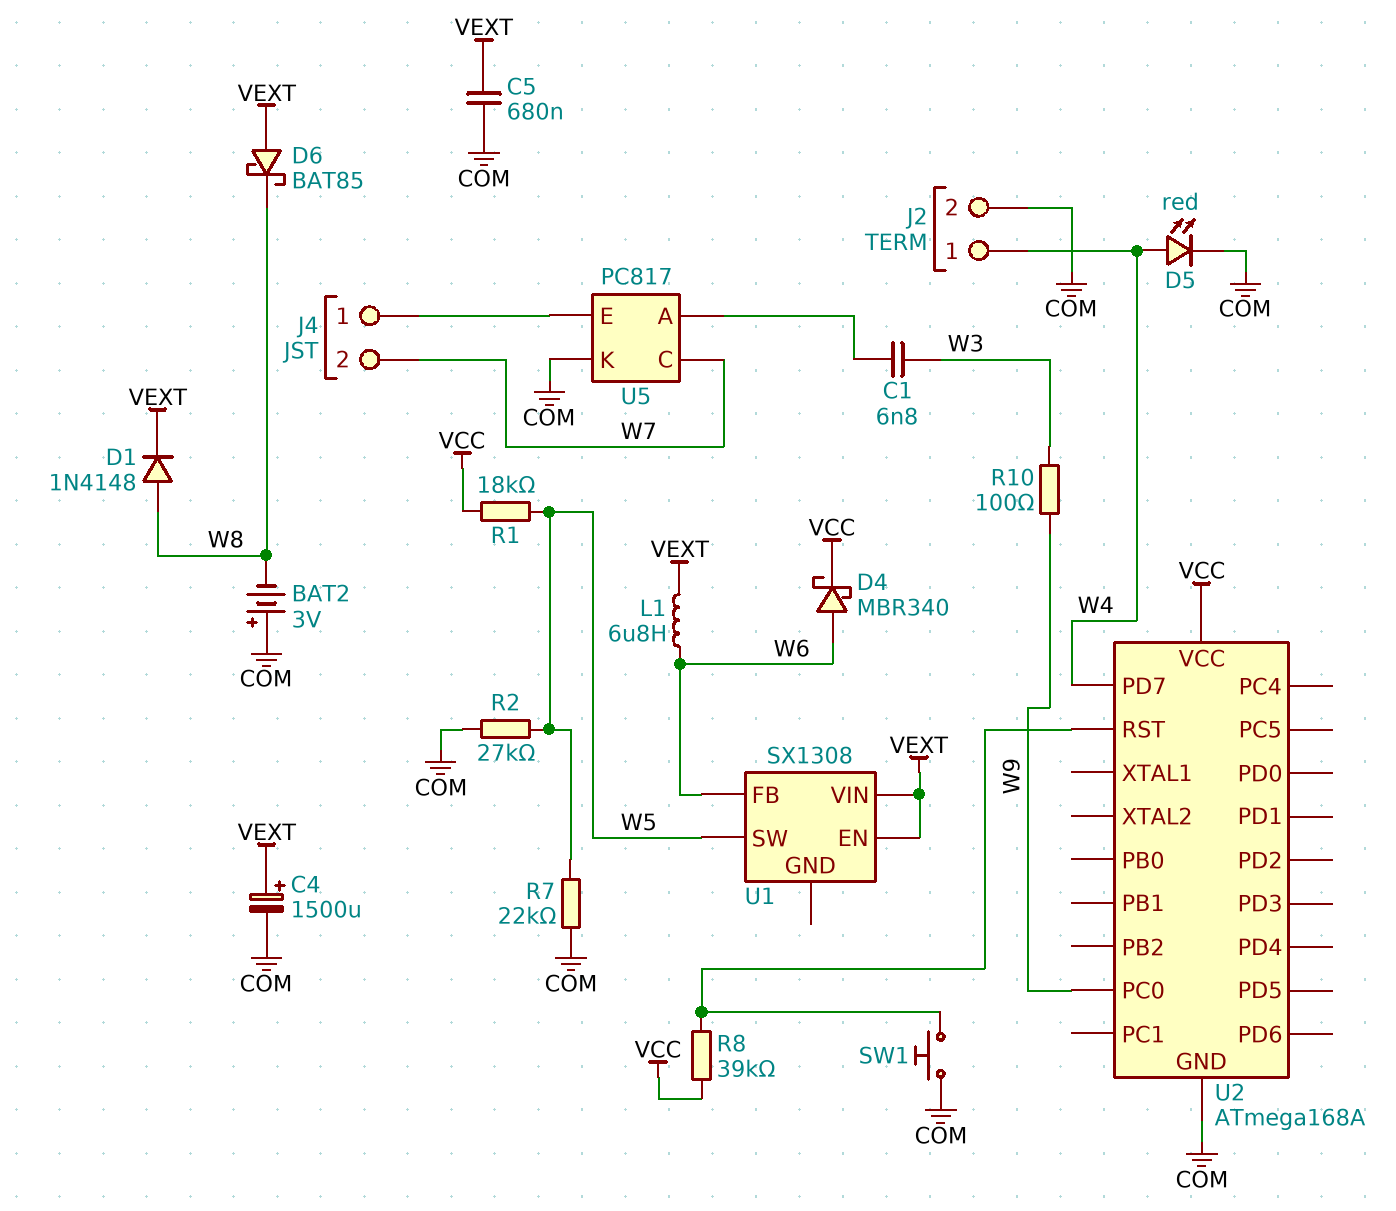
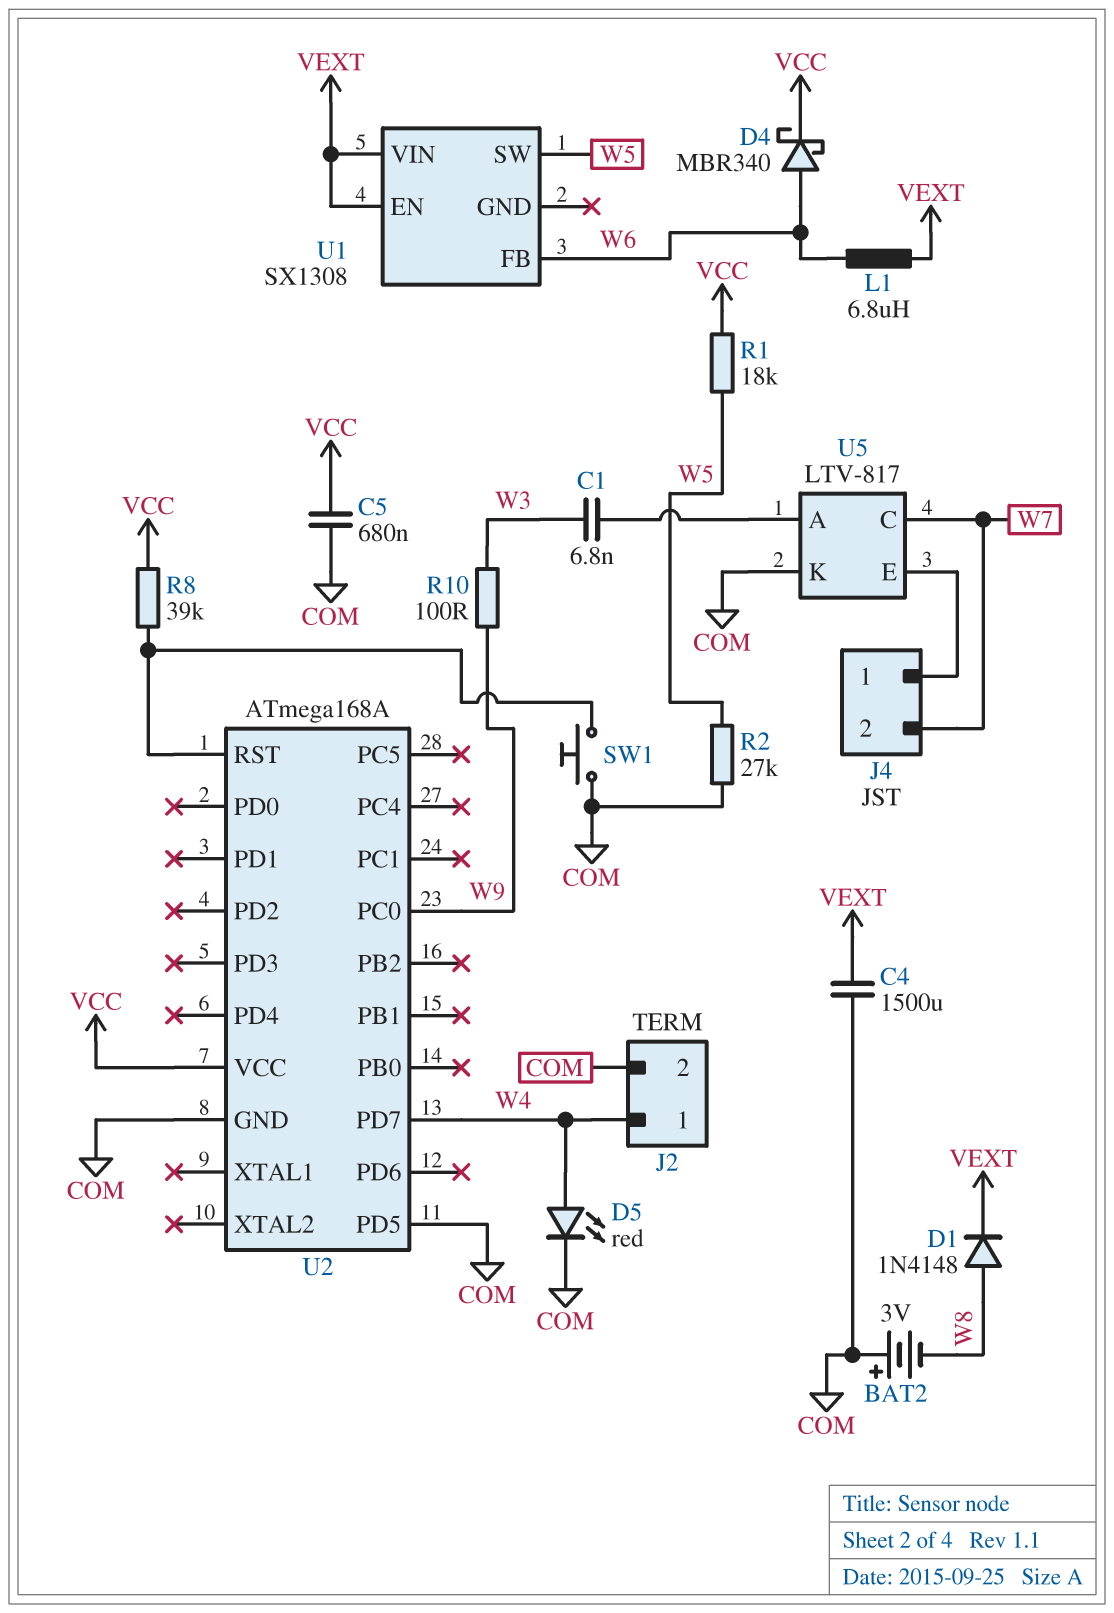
C4: 1500uF (plus VEXT, minus COM) -> 1500uF (COM, VEXT)
C5: 680nF (COM, VEXT) -> 680nF (COM, VCC)
D6: schottky BAT85 (A VEXT, K W8) -> none
R7: 22k (COM, W5) -> none
U2 pin PD5: none -> COM
U5: PC817 -> LTV-817

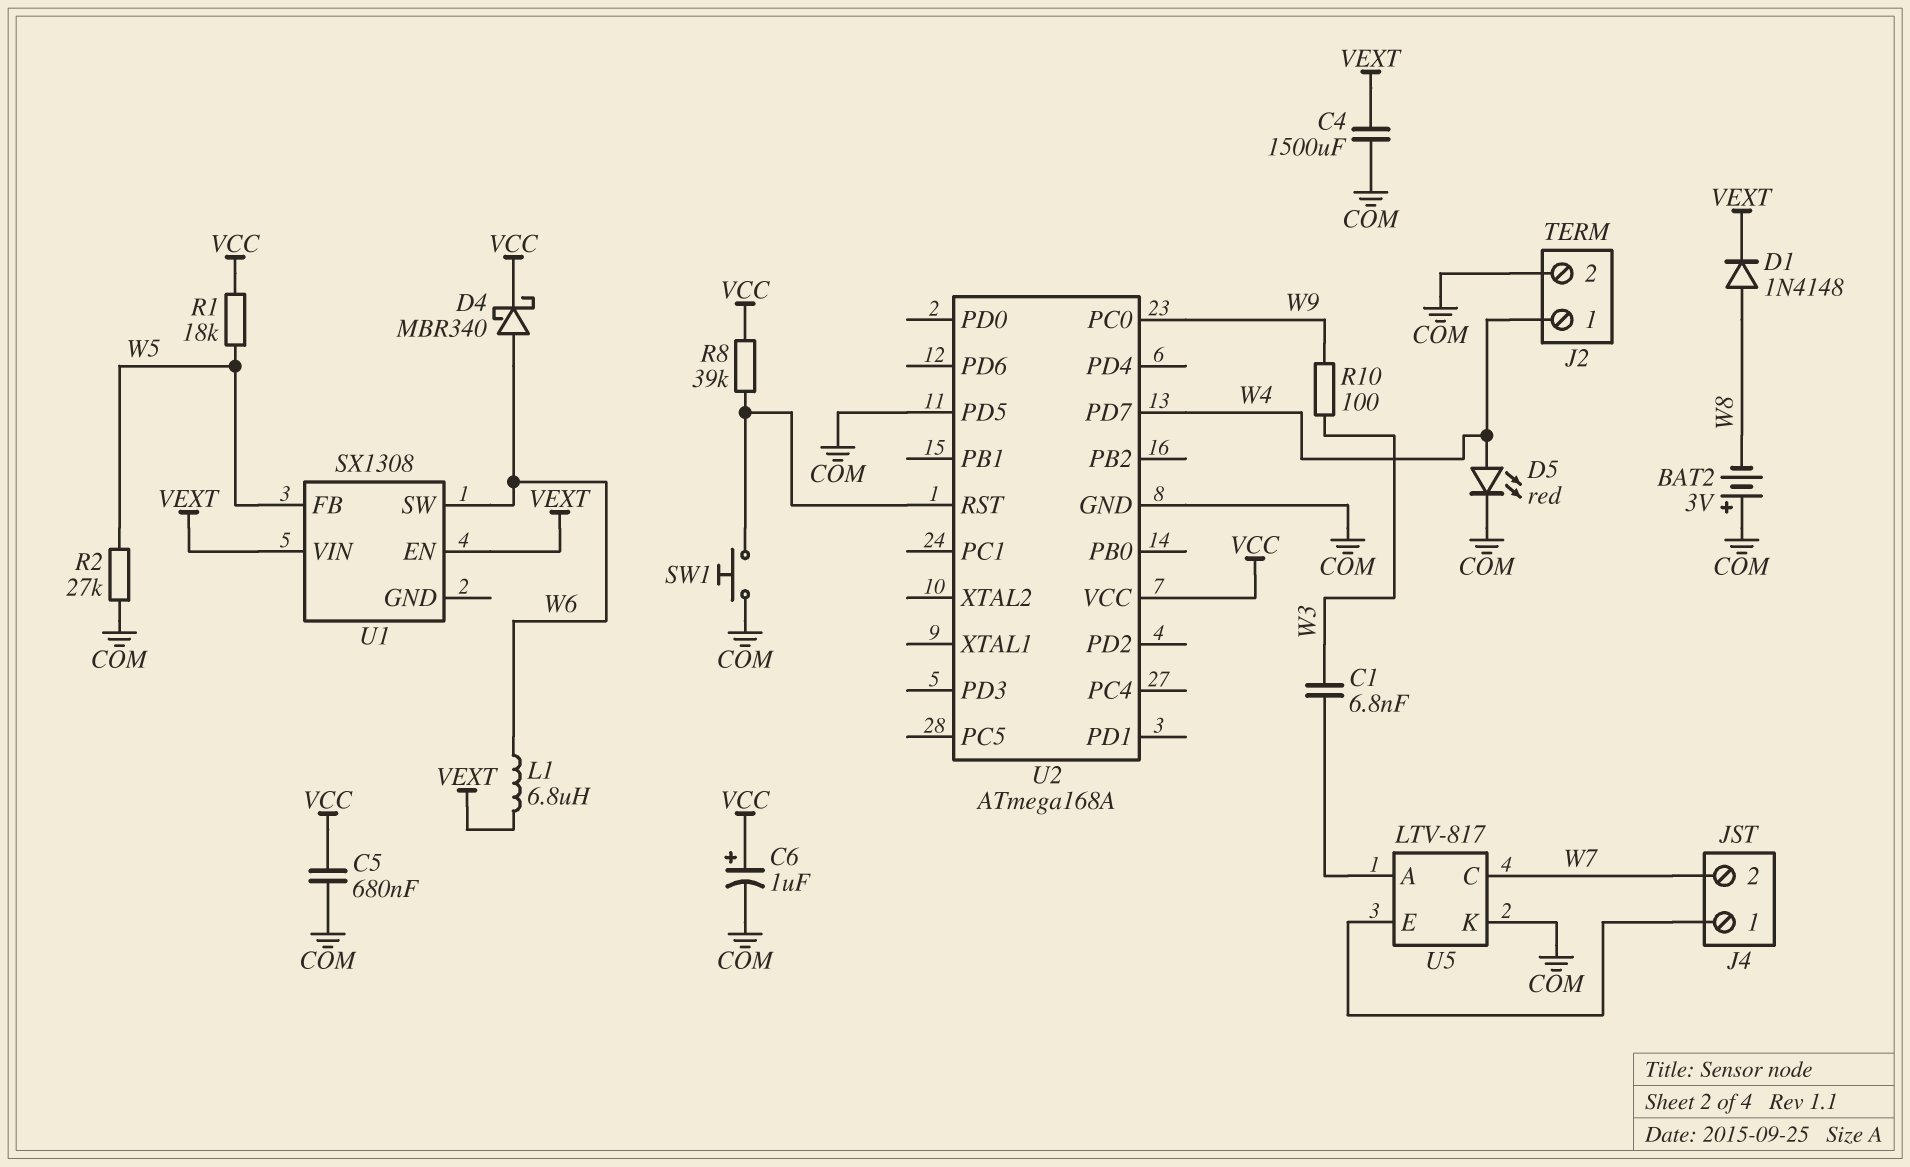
C6: none -> 1uF (plus VCC, minus COM)
U1 pin FB: W6 -> W5
U1 pin SW: W5 -> W6

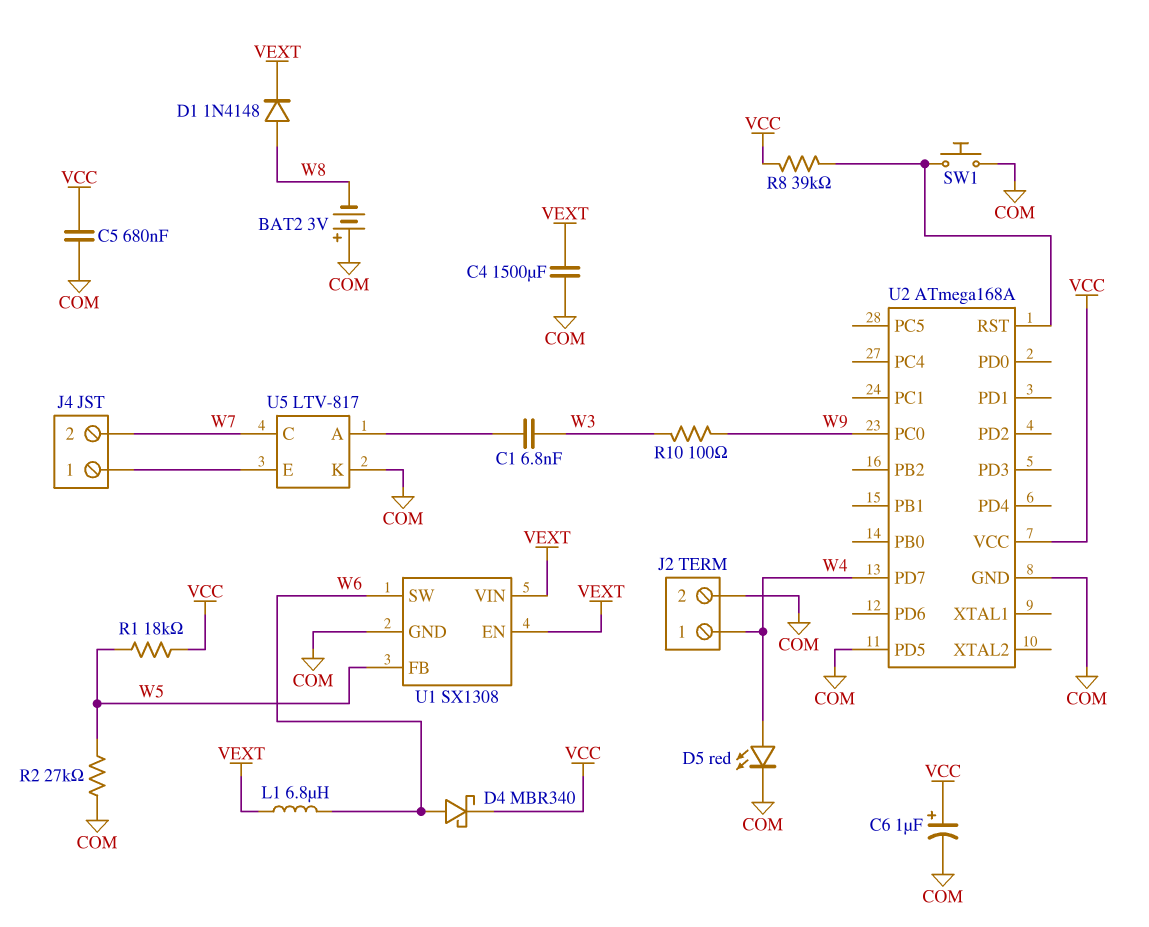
U1 pin GND: none -> COM

